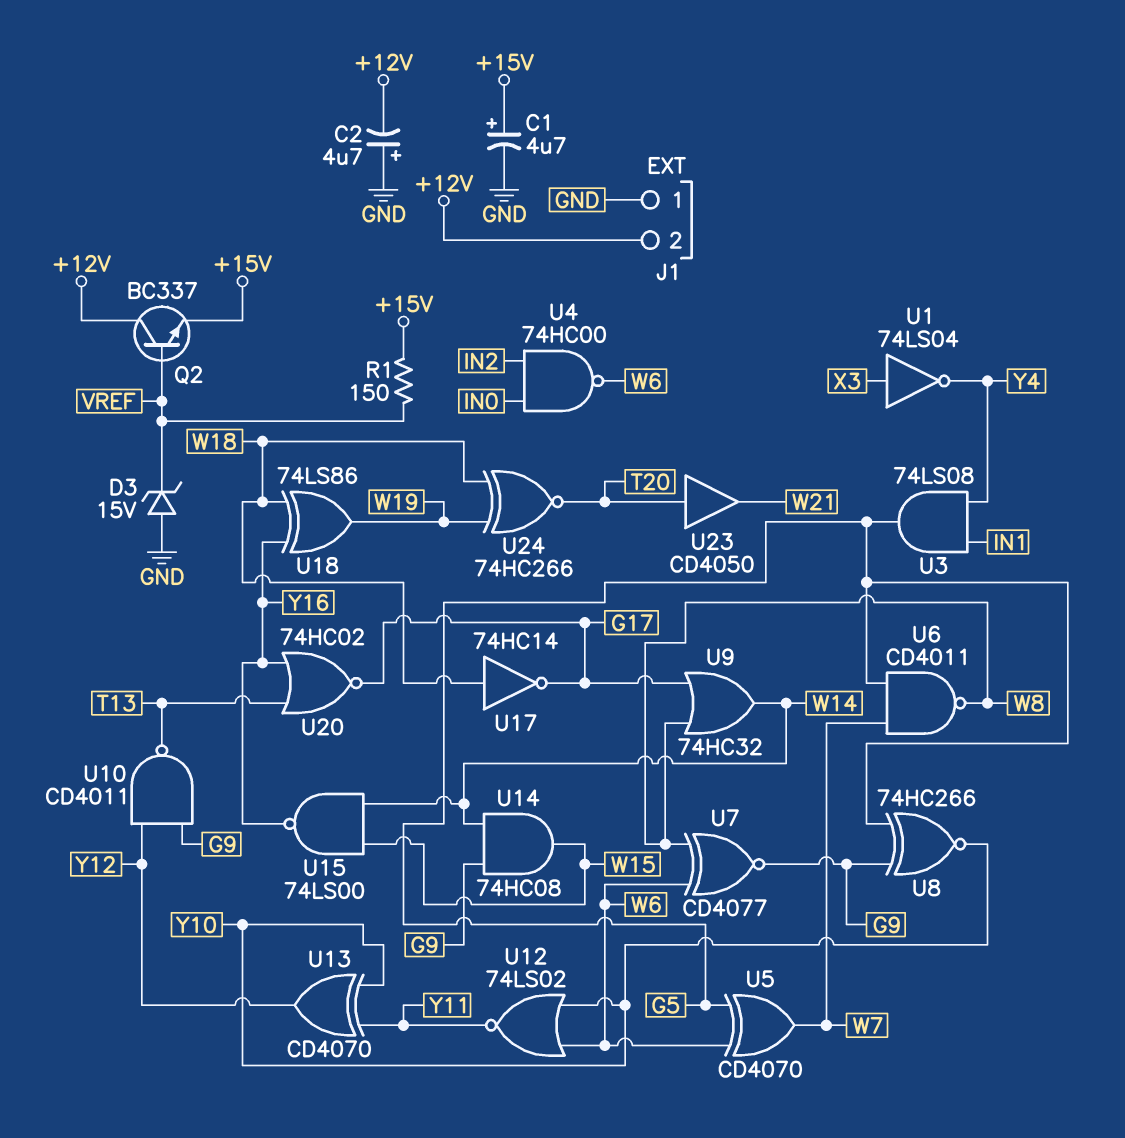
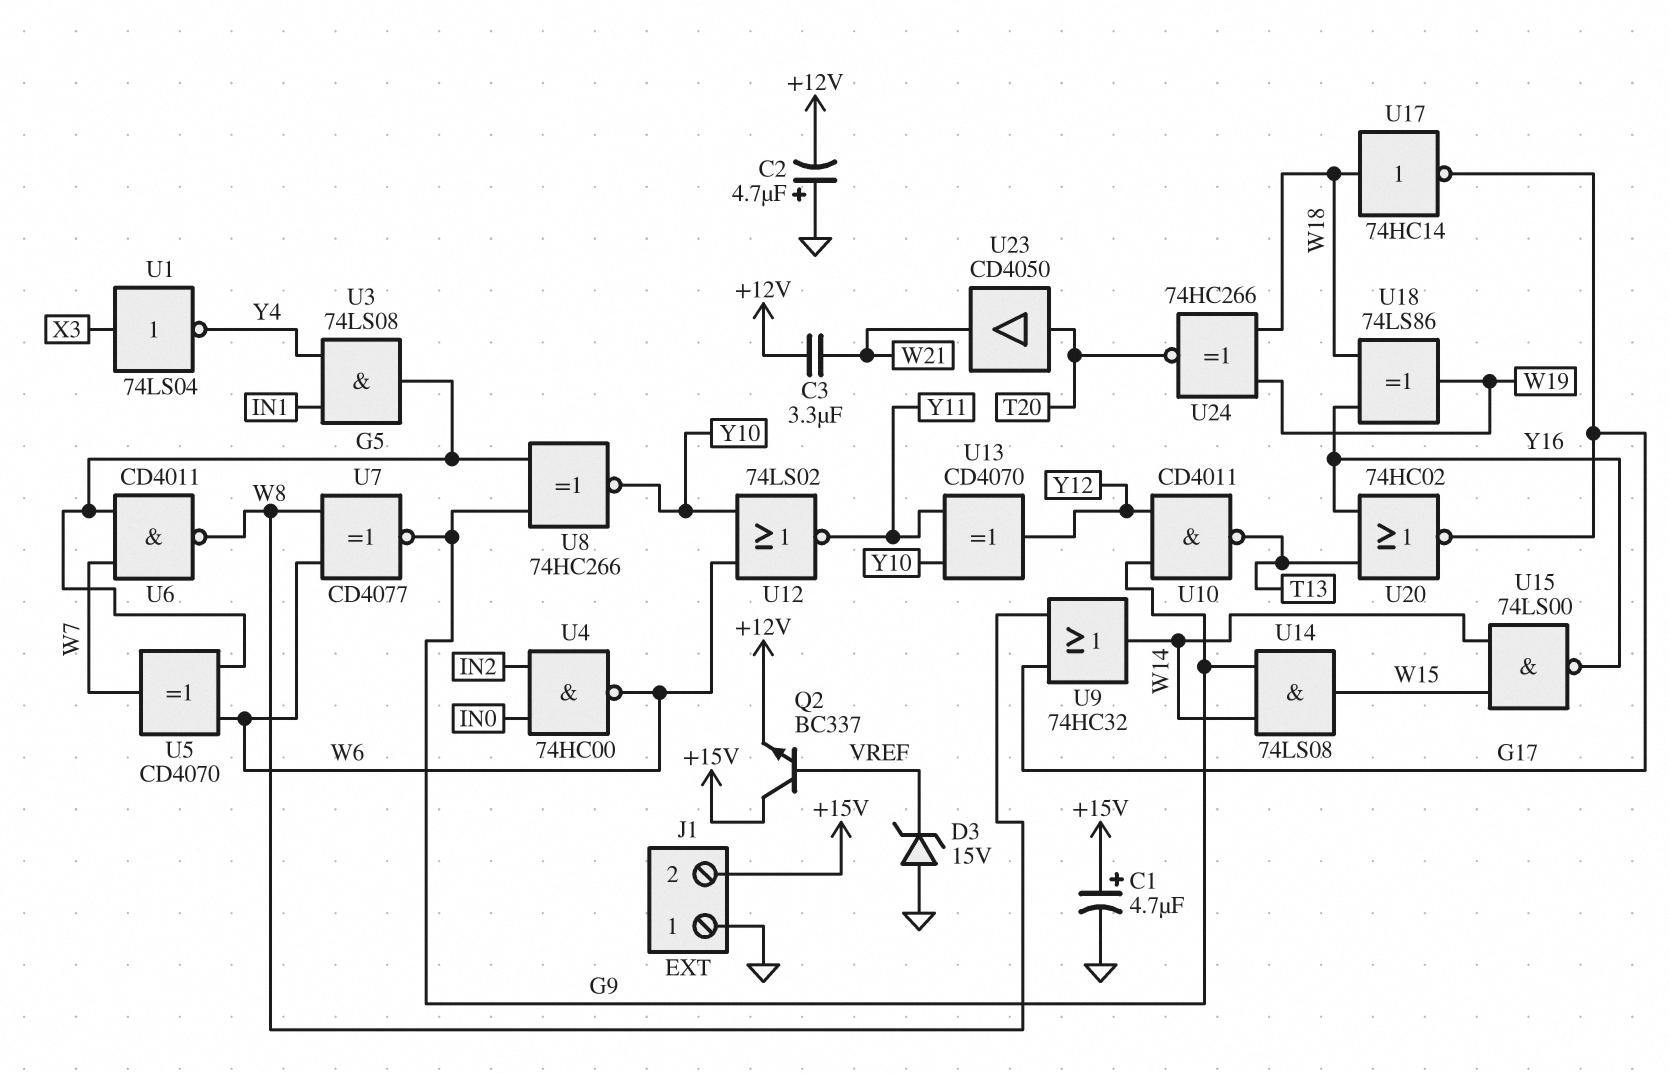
C3: none -> 3.3uF (+12V, W21)
J1 pin 2: +12V -> +15V
Q2: NPN BC337 (B VREF, C +12V, E +15V) -> NPN BC337 (B VREF, C +15V, E +12V)
R1: 150 (+15V, VREF) -> none
U14: AND 74HC08 (in G9, in W14, out W15) -> AND 74LS08 (in G9, in W14, out W15)

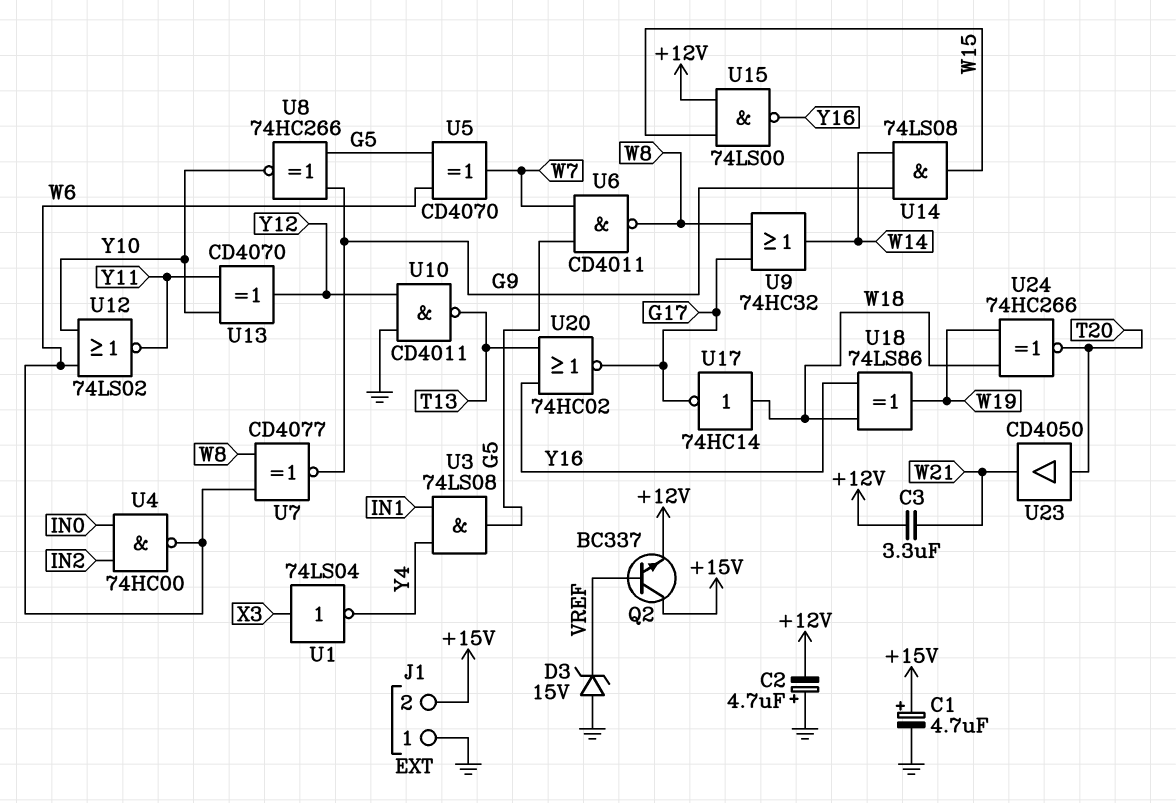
U10: NAND CD4011 (in G9, in Y12, out T13) -> NAND CD4011 (in GND, in Y12, out T13)
U15: NAND 74LS00 (in W14, in W15, out Y16) -> NAND 74LS00 (in +12V, in W15, out Y16)

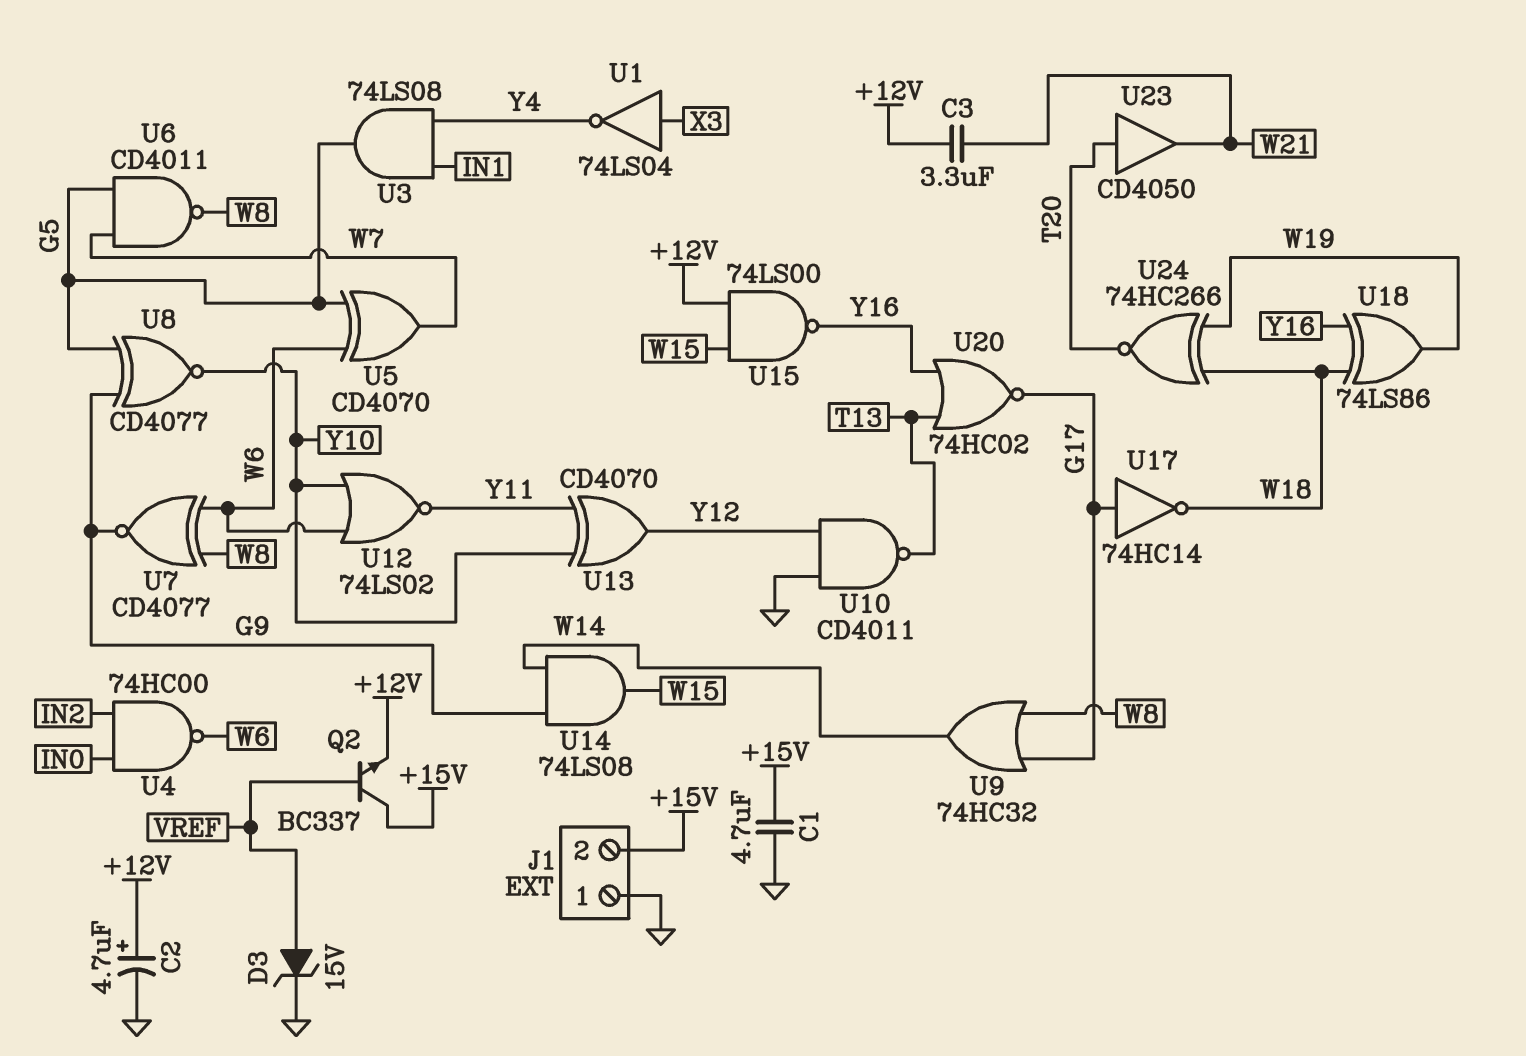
C1: 4.7uF (plus +15V, minus GND) -> 4.7uF (+15V, GND)
C2: 4.7uF (plus GND, minus +12V) -> 4.7uF (plus +12V, minus GND)
D3: zener 15V (A GND, K VREF) -> zener 15V (A VREF, K GND)
U8: XNOR 74HC266 (in G5, in G9, out Y10) -> XNOR CD4077 (in G5, in G9, out Y10)
U17: NOT 74HC14 (in W18, out G17) -> NOT 74HC14 (in G17, out W18)

